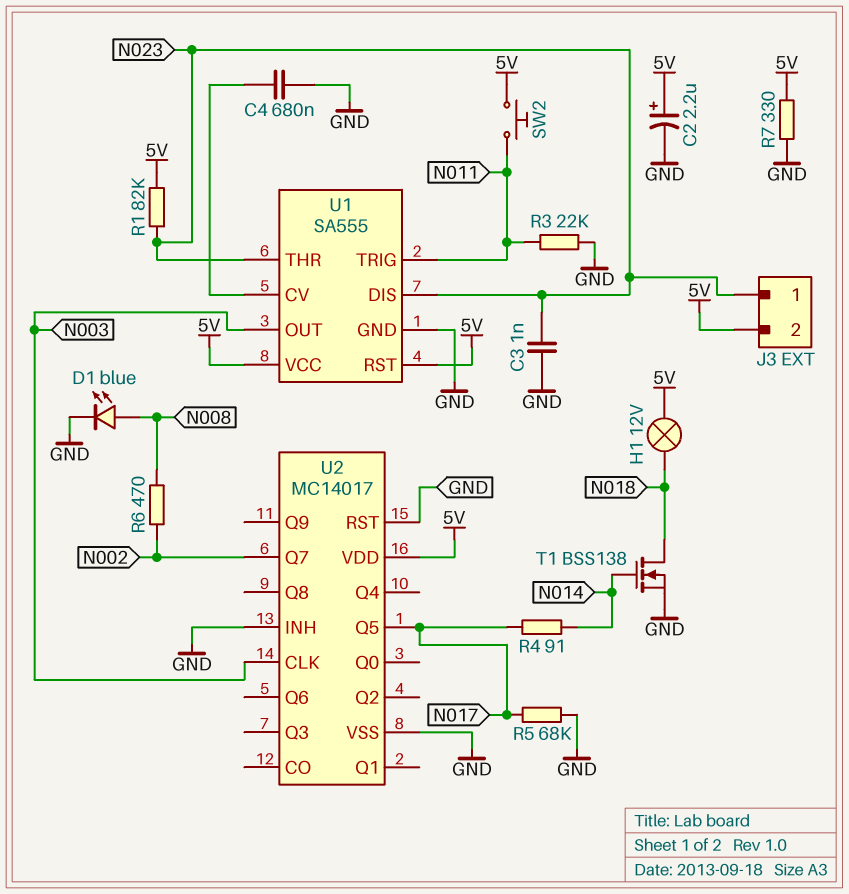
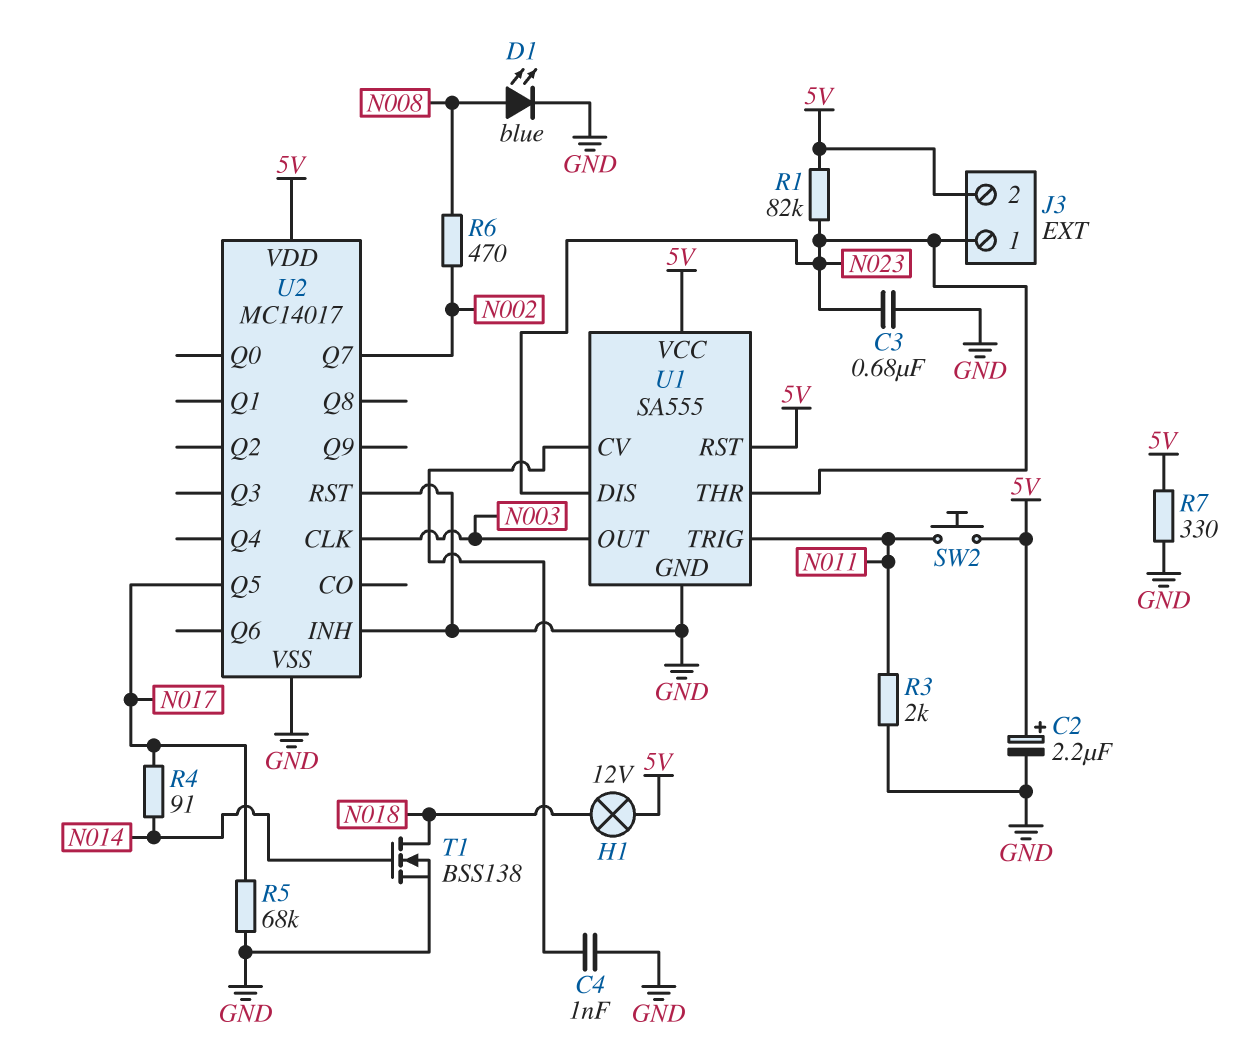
C3: 1nF (GND, N023) -> 680nF (GND, N023)
C4: 680nF (GND, U1/CV) -> 1nF (GND, U1/CV)
R3: 22k (GND, N011) -> 2k (GND, N011)

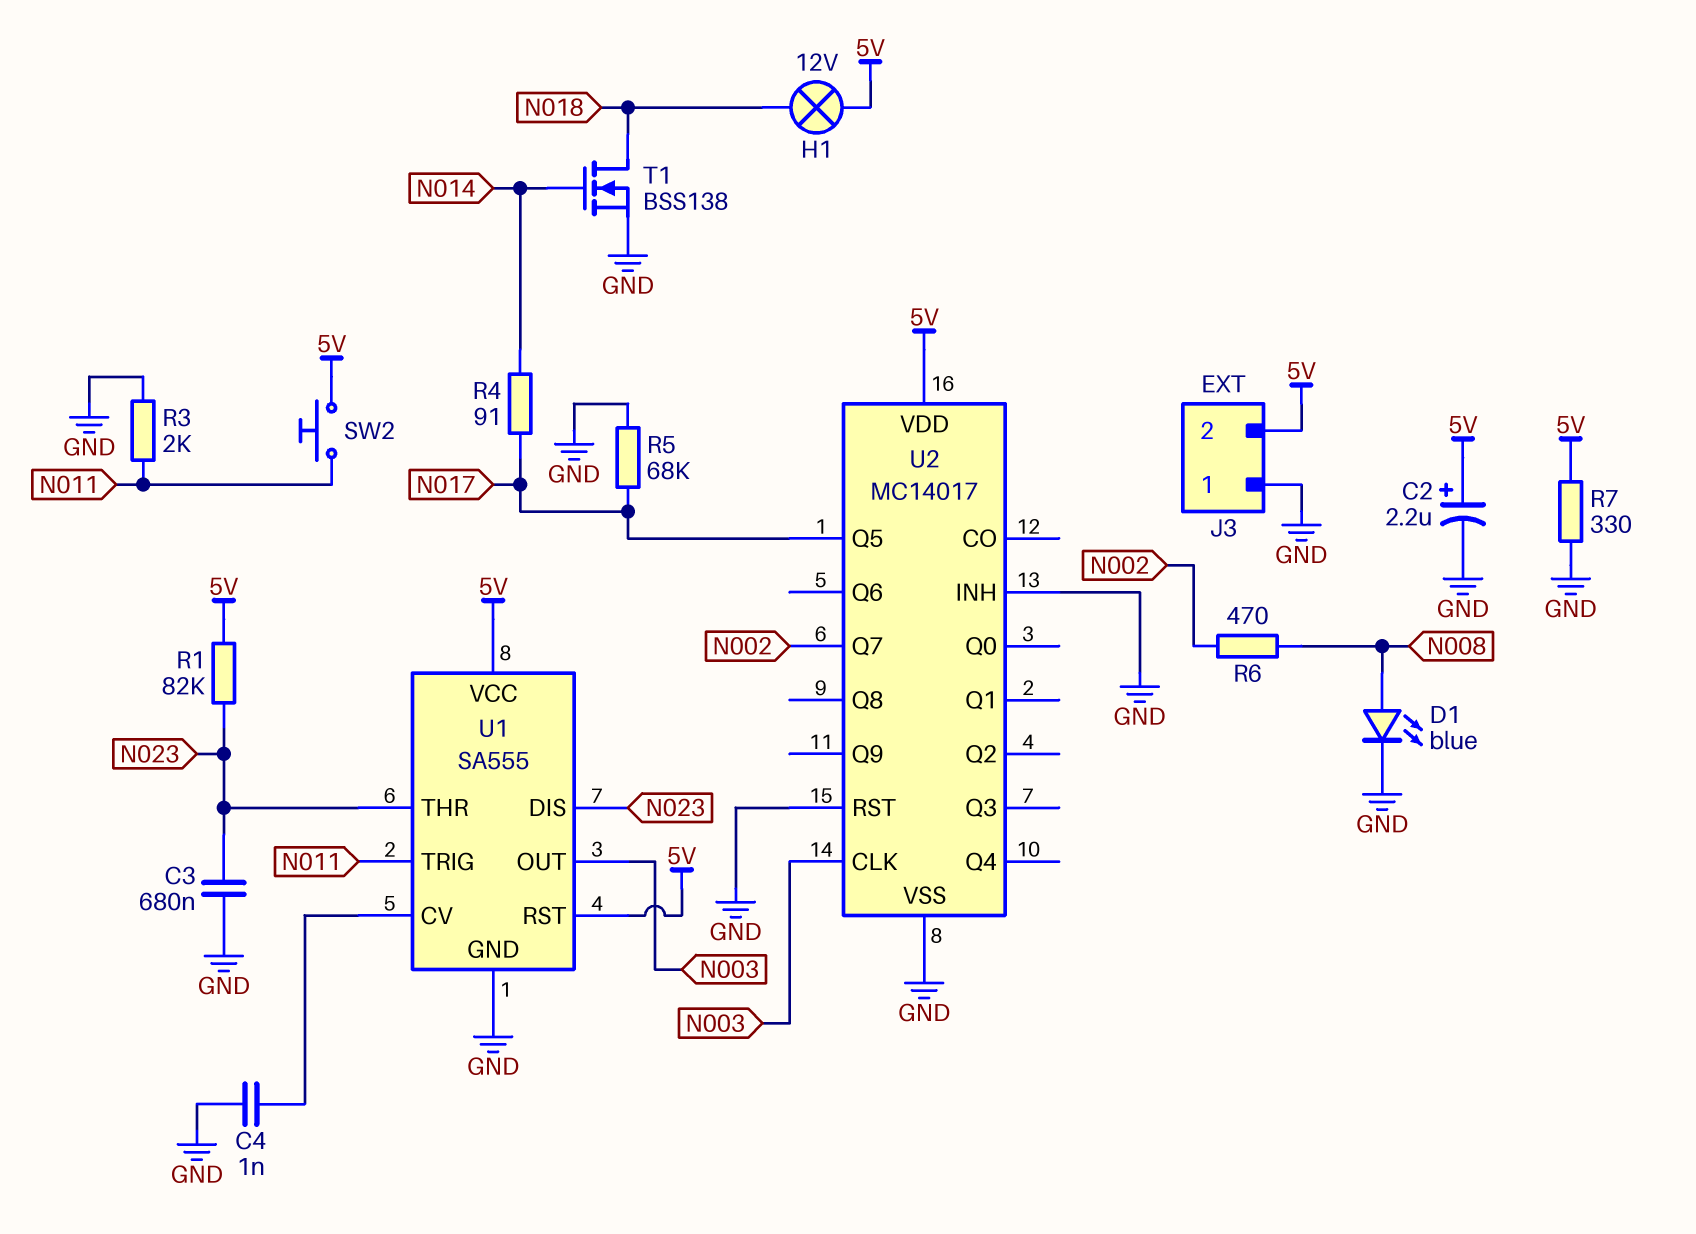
J3 pin 1: N023 -> GND

